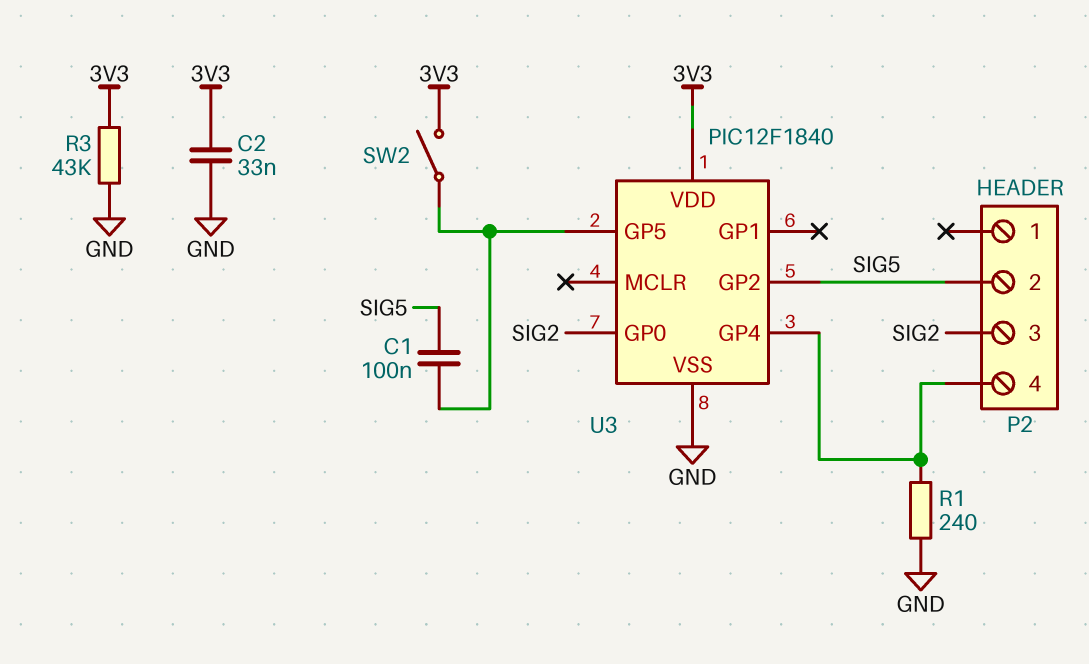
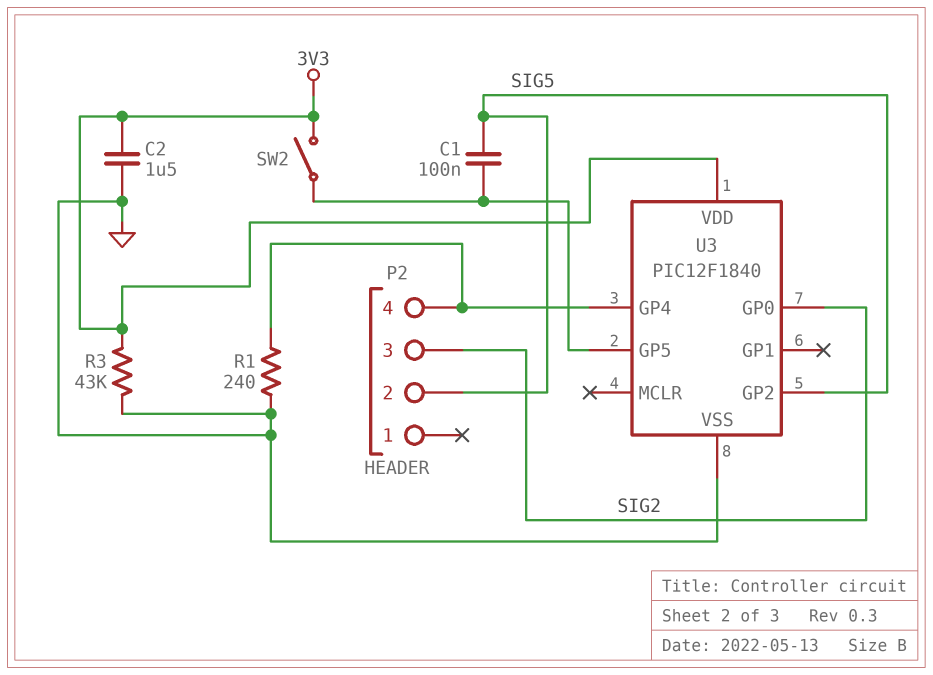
C2: 33nF (3V3, GND) -> 1.5uF (3V3, GND)

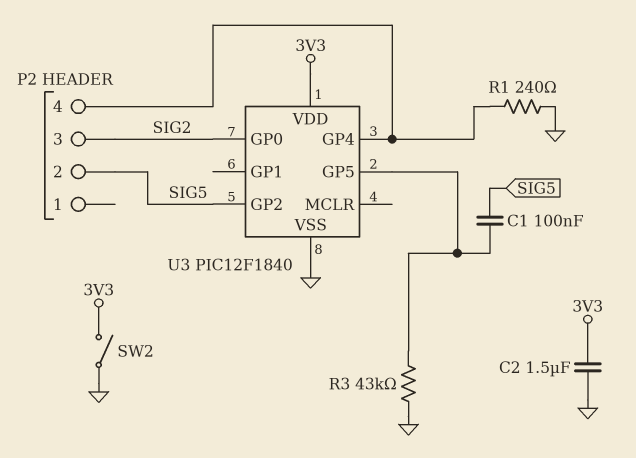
R3: 43k (3V3, GND) -> 43k (GND, U3/GP5)
SW2: switch (3V3, U3/GP5) -> switch (3V3, GND)

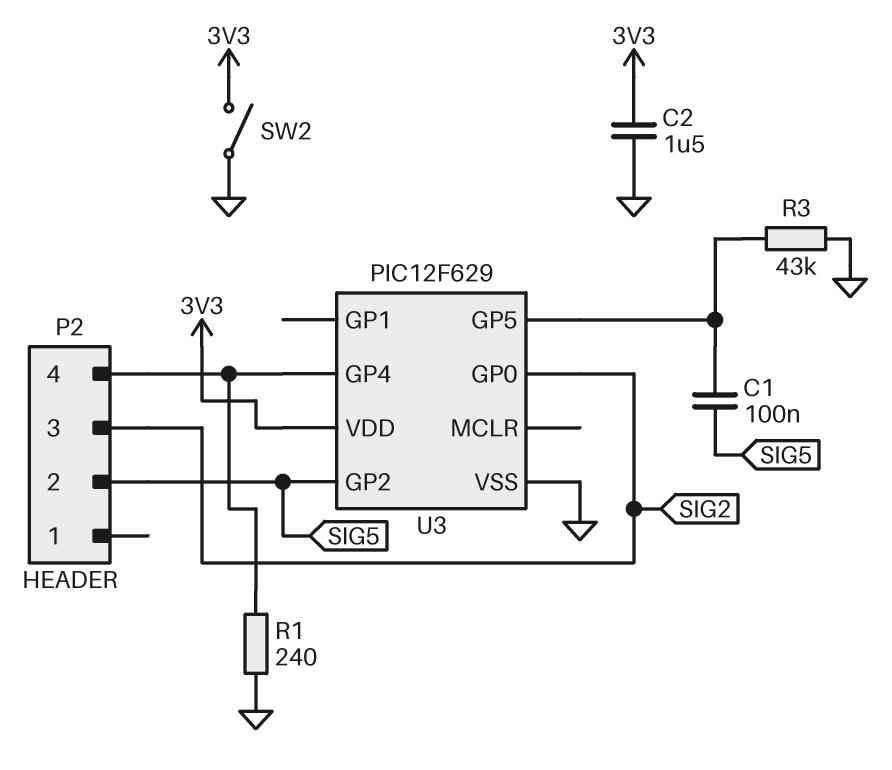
U3: PIC12F1840 -> PIC12F629

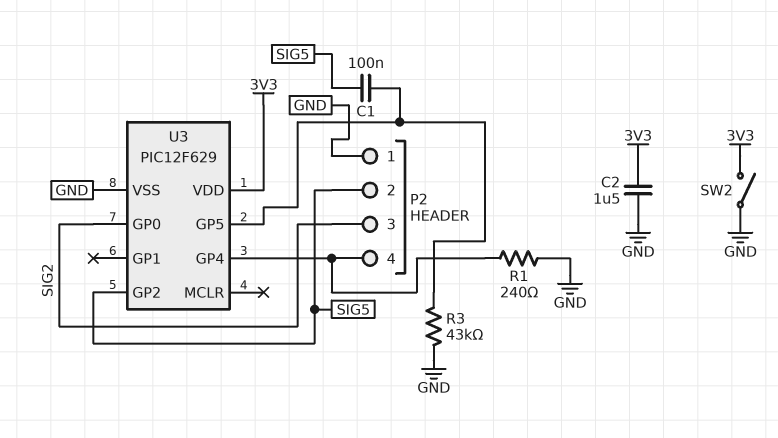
P2 pin 1: none -> GND

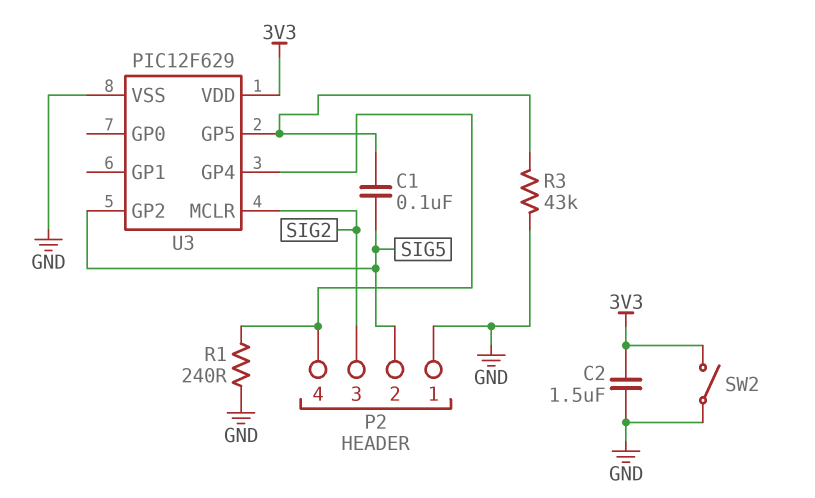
U3 pin GP0: SIG2 -> none
U3 pin MCLR: none -> SIG2

